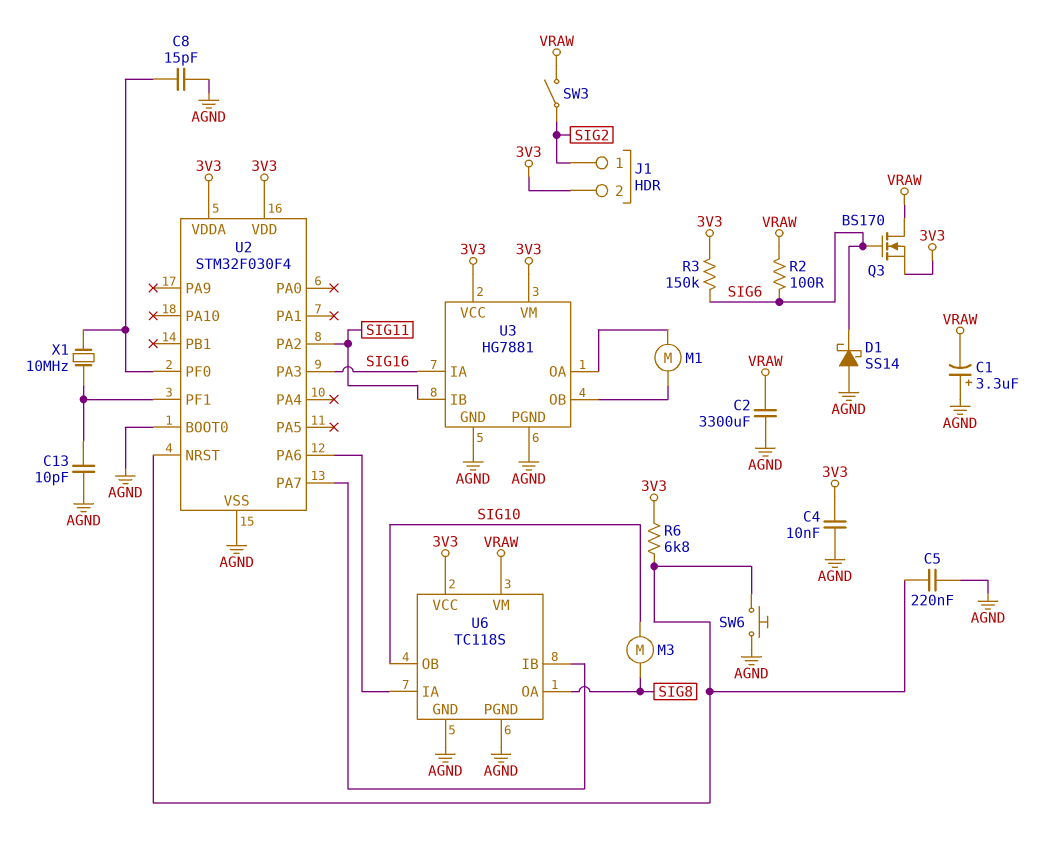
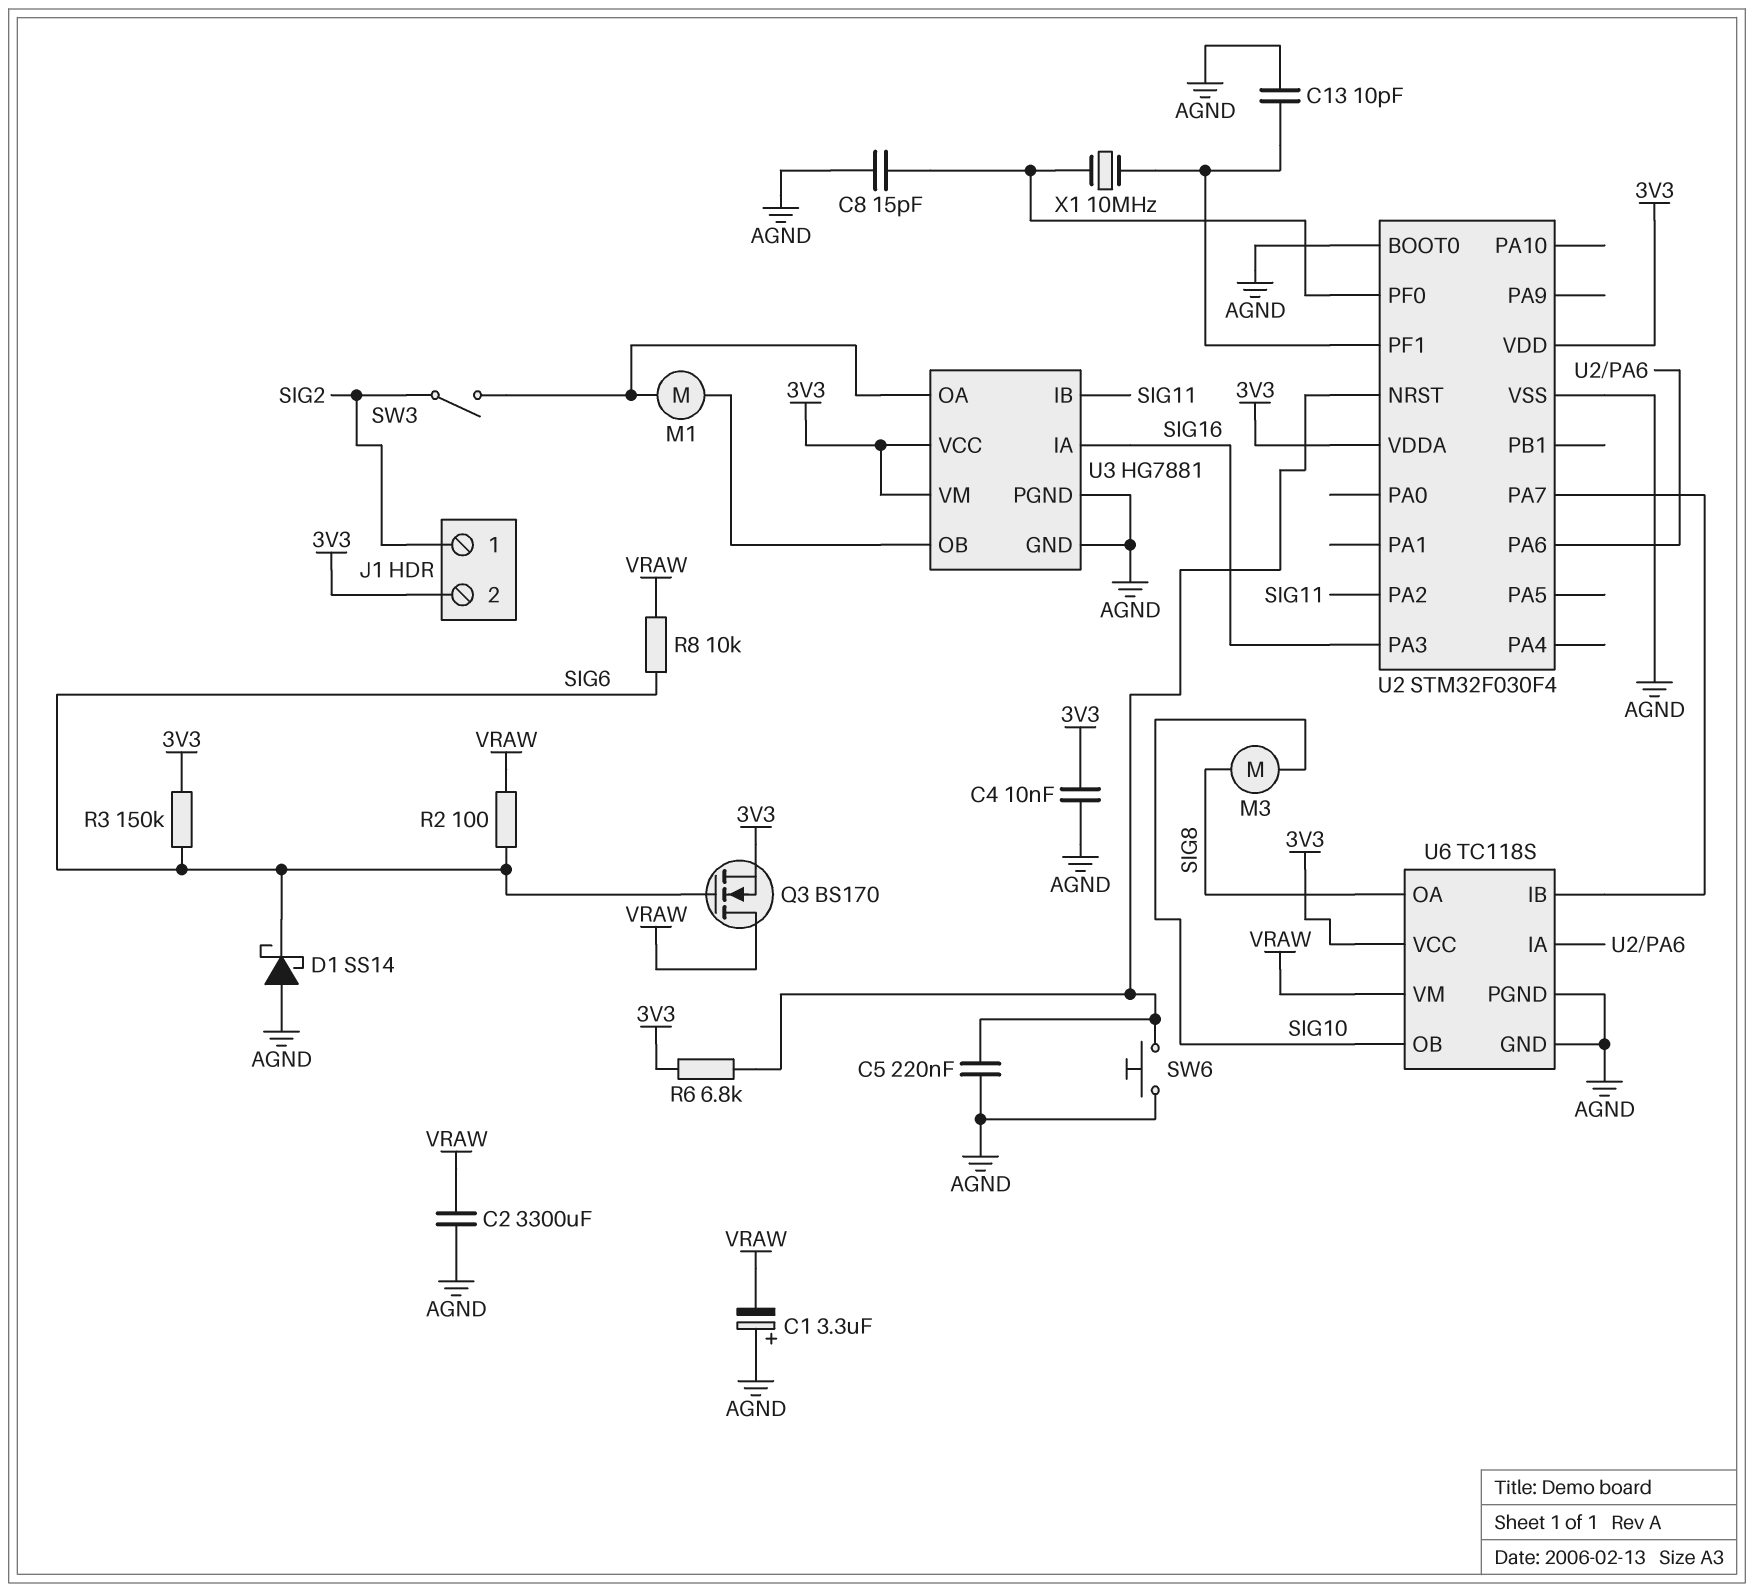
R8: none -> 10k (SIG6, VRAW)
SW3: switch (SIG2, VRAW) -> switch (SIG2, U3/OA)

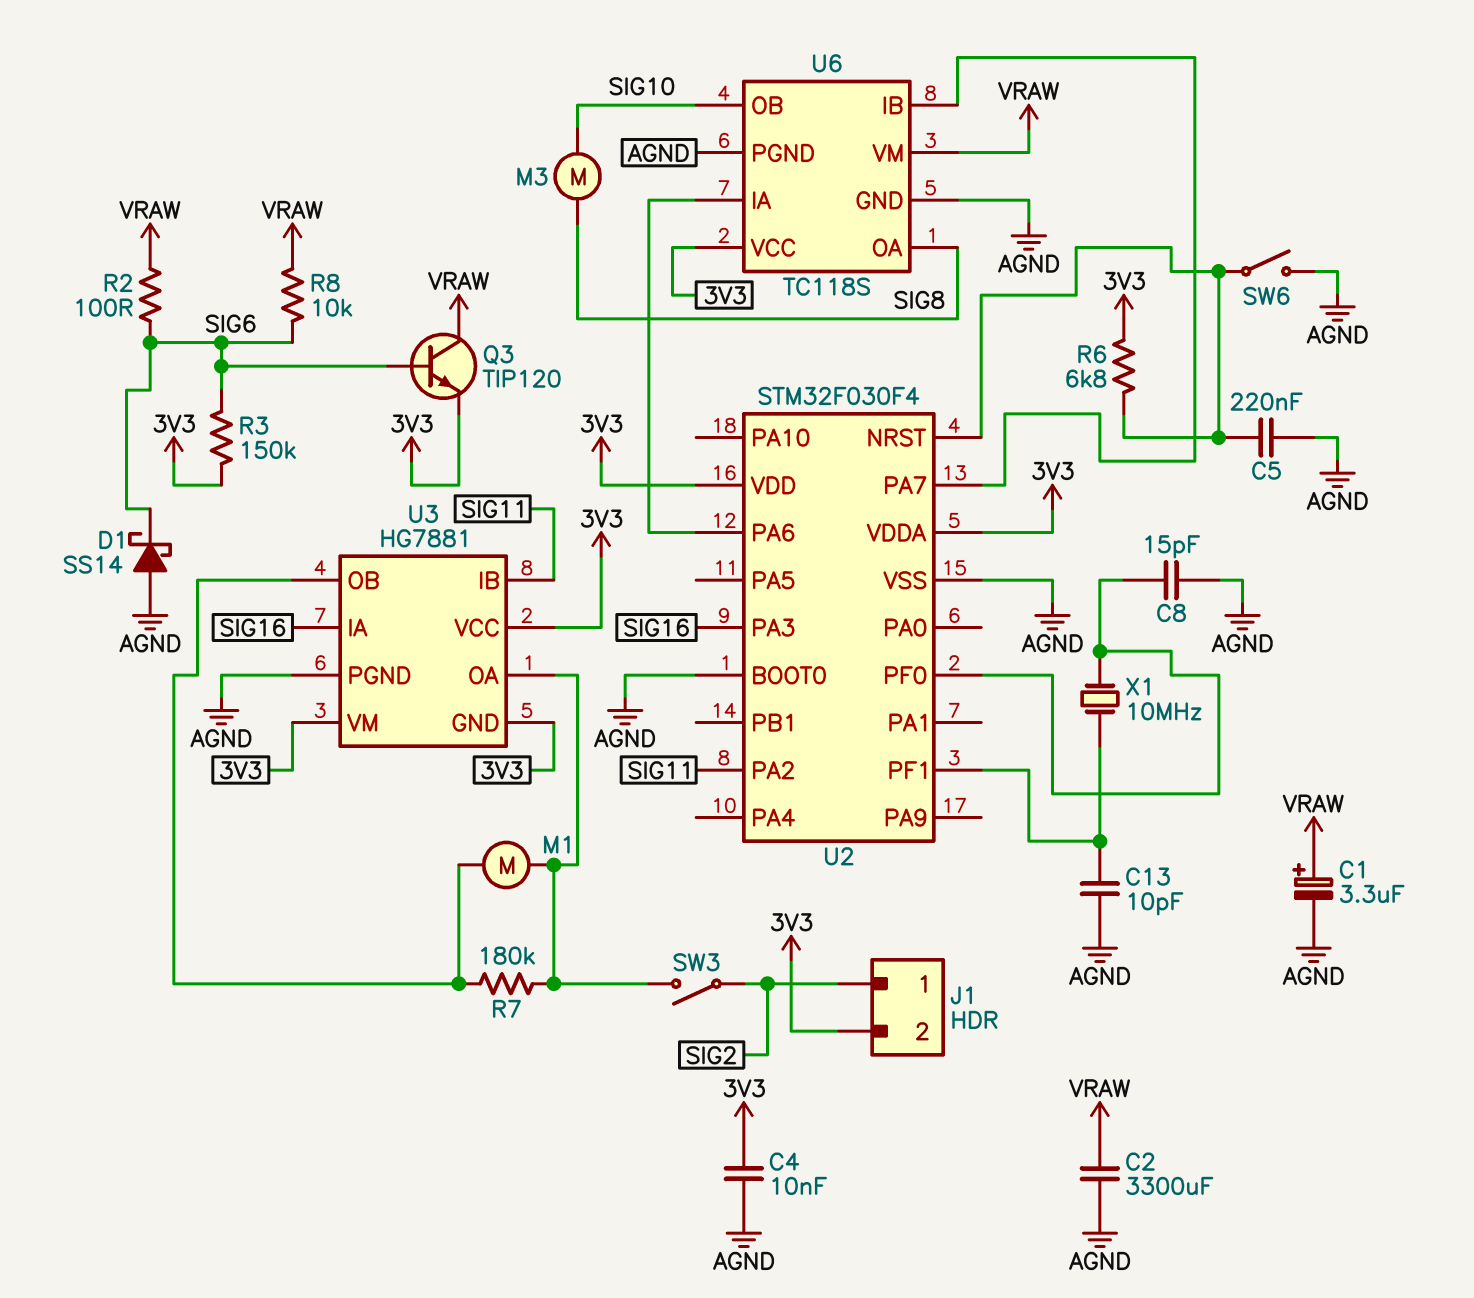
C1: 3.3uF (plus AGND, minus VRAW) -> 3.3uF (plus VRAW, minus AGND)
Q3: NMOS BS170 (G SIG6, D VRAW, S 3V3) -> NPN TIP120 (B SIG6, C VRAW, E 3V3)
R7: none -> 180k (U3/OA, U3/OB)
SW6: button (AGND, U2/NRST) -> switch (AGND, U2/NRST)
U3 pin GND: AGND -> 3V3

